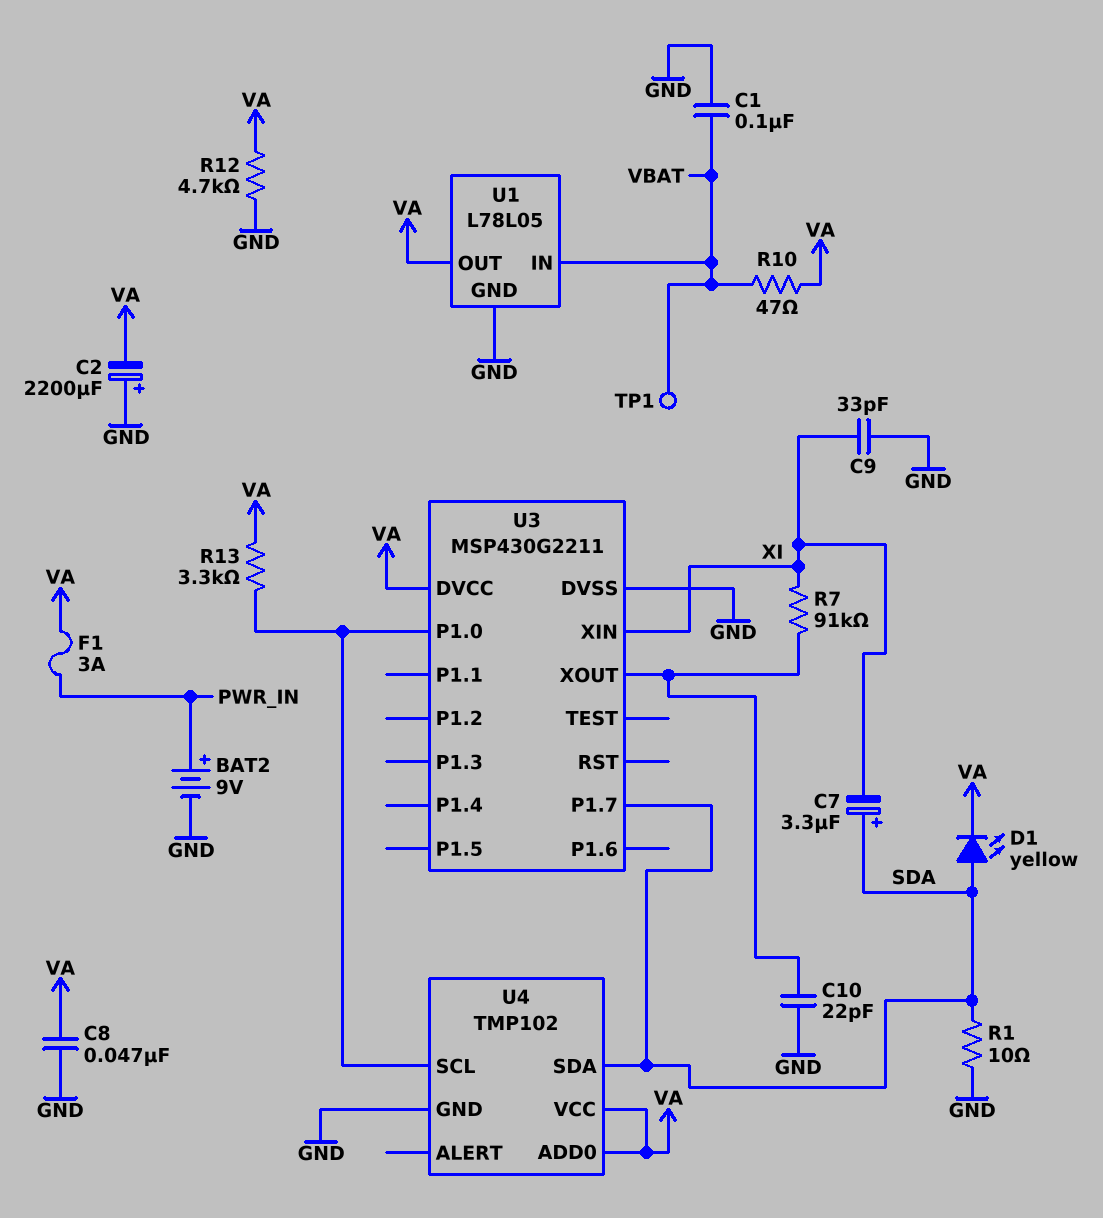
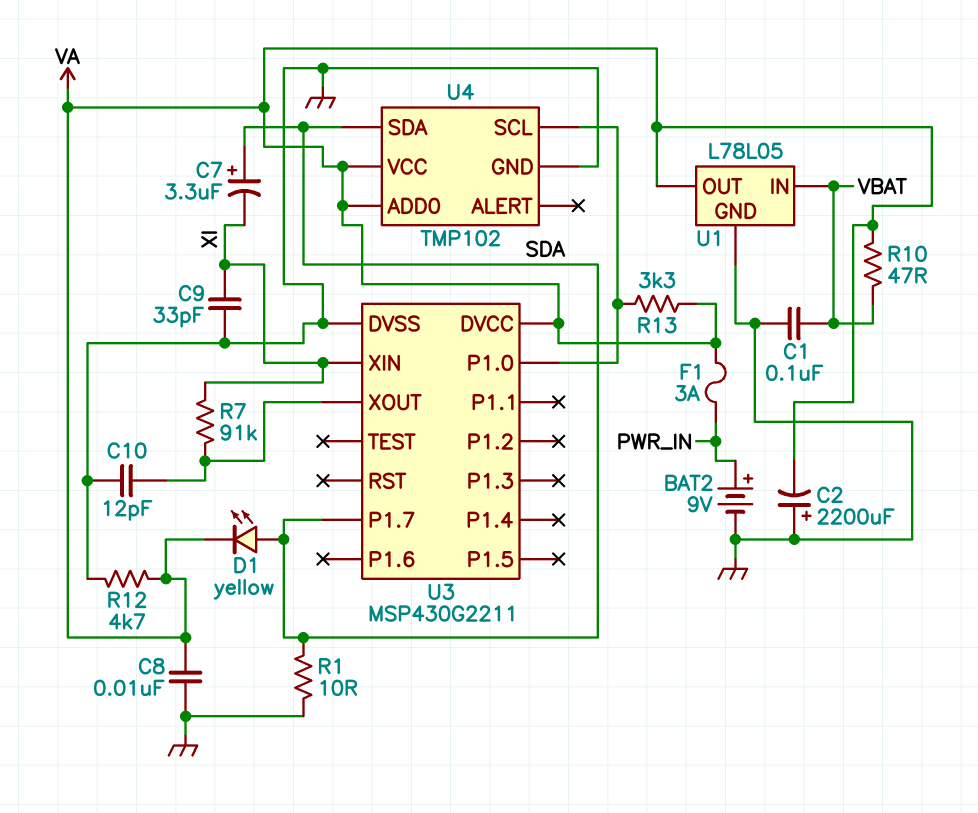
C8: 47nF (GND, VA) -> 10nF (GND, VA)
C10: 22pF (GND, U3/XOUT) -> 12pF (GND, U3/XOUT)
TP1: test point (VBAT) -> none

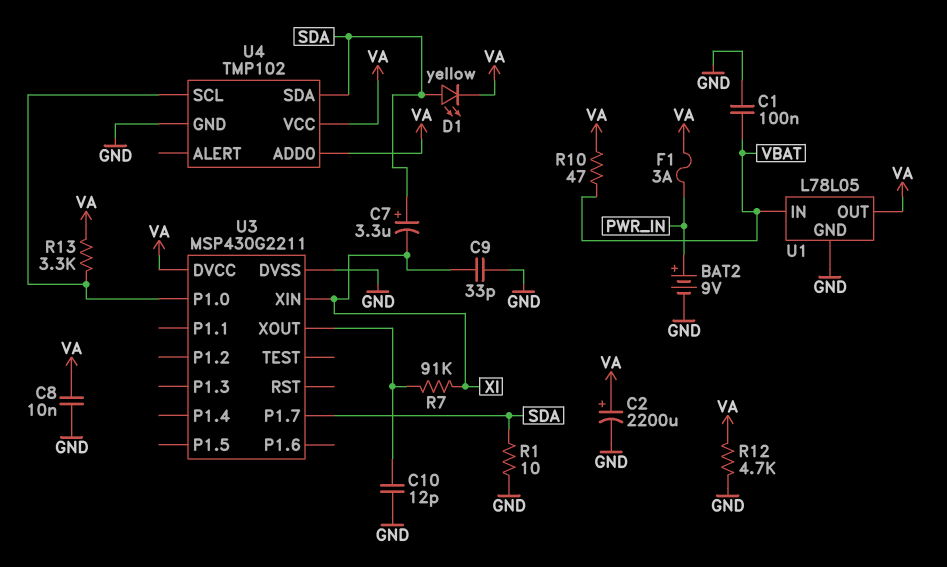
C2: 2200uF (plus GND, minus VA) -> 2200uF (plus VA, minus GND)

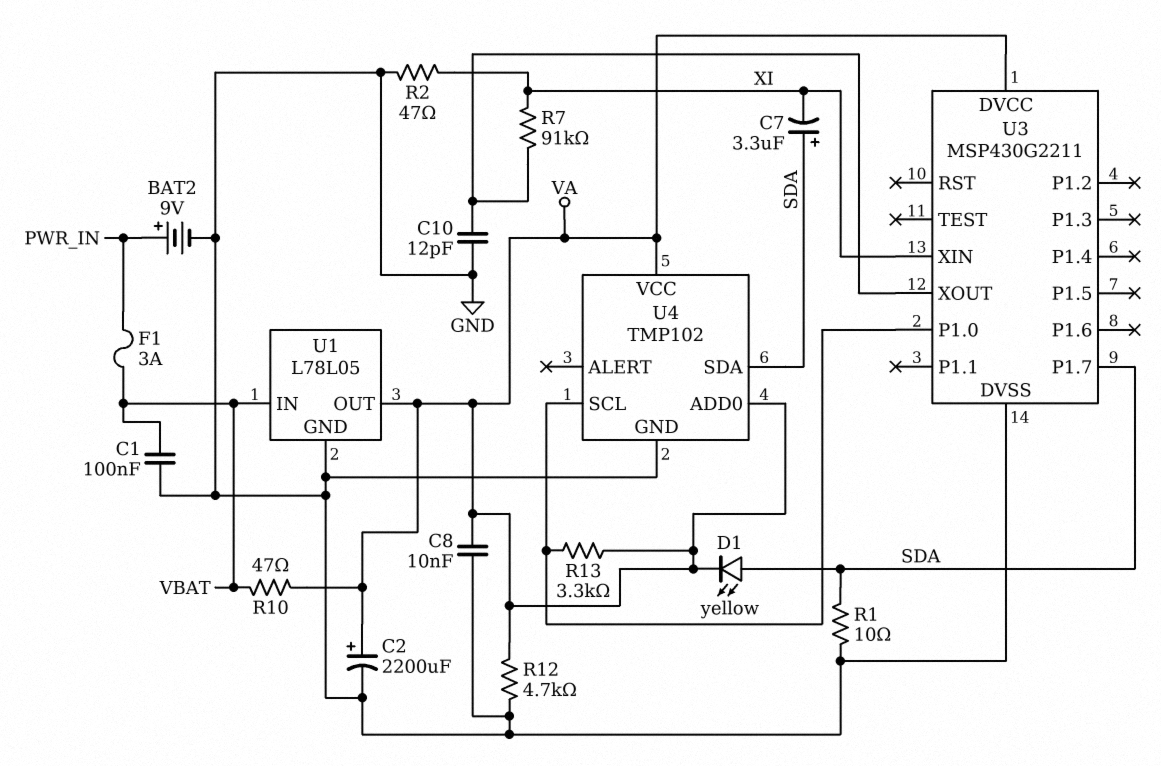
C9: 33pF (GND, XI) -> none
F1: 3A (PWR_IN, VA) -> 3A (PWR_IN, VBAT)
R2: none -> 47 (GND, XI)

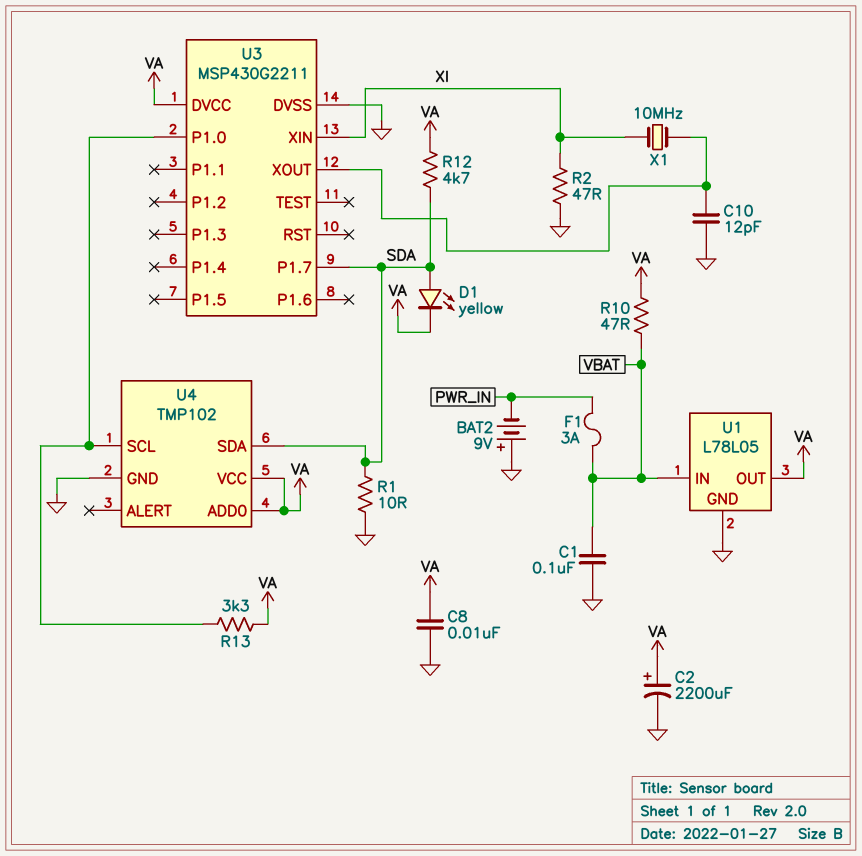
BAT2: 9V (plus PWR_IN, minus GND) -> 9V (plus GND, minus PWR_IN)
C7: 3.3uF (plus SDA, minus XI) -> none
R7: 91k (U3/XOUT, XI) -> none
R12: 4.7k (GND, VA) -> 4.7k (SDA, VA)
X1: none -> 10MHz (U3/XOUT, XI)

